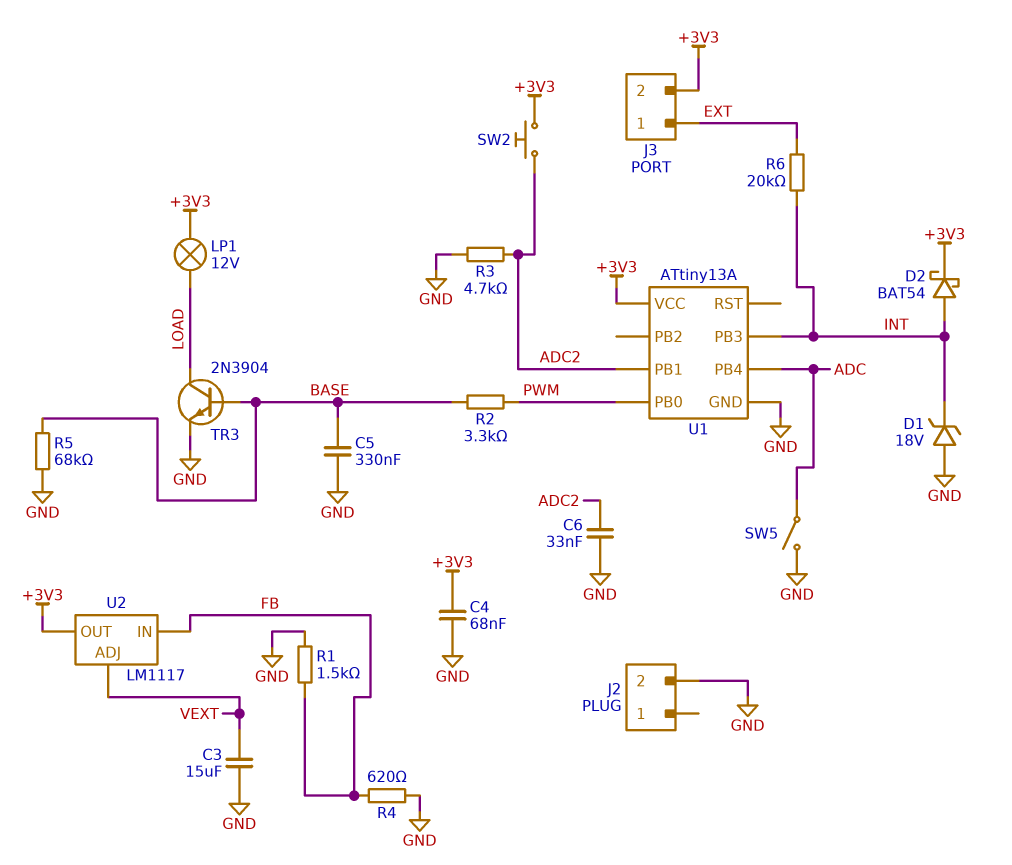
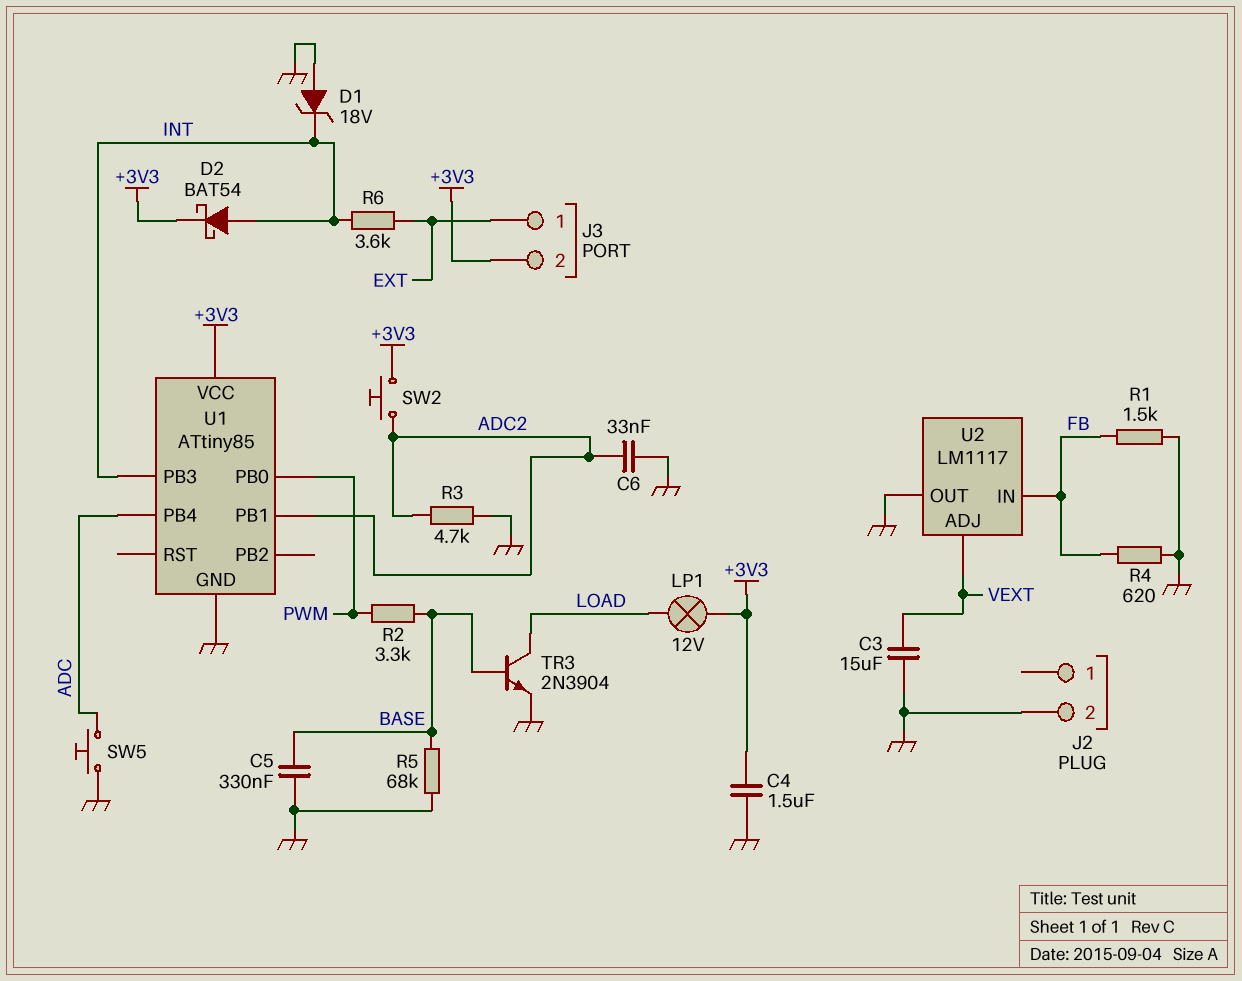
C4: 68nF (+3V3, GND) -> 1.5uF (+3V3, GND)
R6: 20k (EXT, INT) -> 3.6k (EXT, INT)
SW5: switch (ADC, GND) -> button (ADC, GND)
U1: ATtiny13A -> ATtiny85
U2 pin OUT: +3V3 -> GND

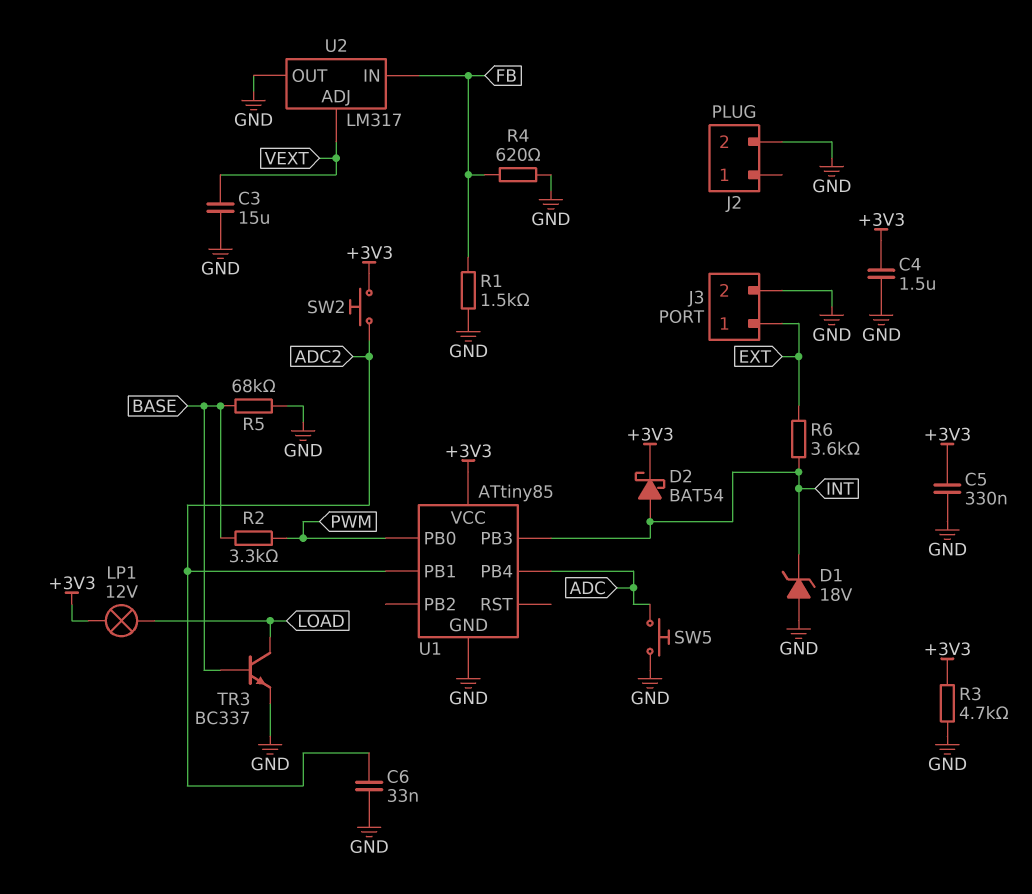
C5: 330nF (BASE, GND) -> 330nF (+3V3, GND)
J3 pin 2: +3V3 -> GND
R3: 4.7k (ADC2, GND) -> 4.7k (+3V3, GND)
TR3: NPN 2N3904 (B BASE, C LOAD, E GND) -> NPN BC337 (B BASE, C LOAD, E GND)
U2: LM1117 -> LM317

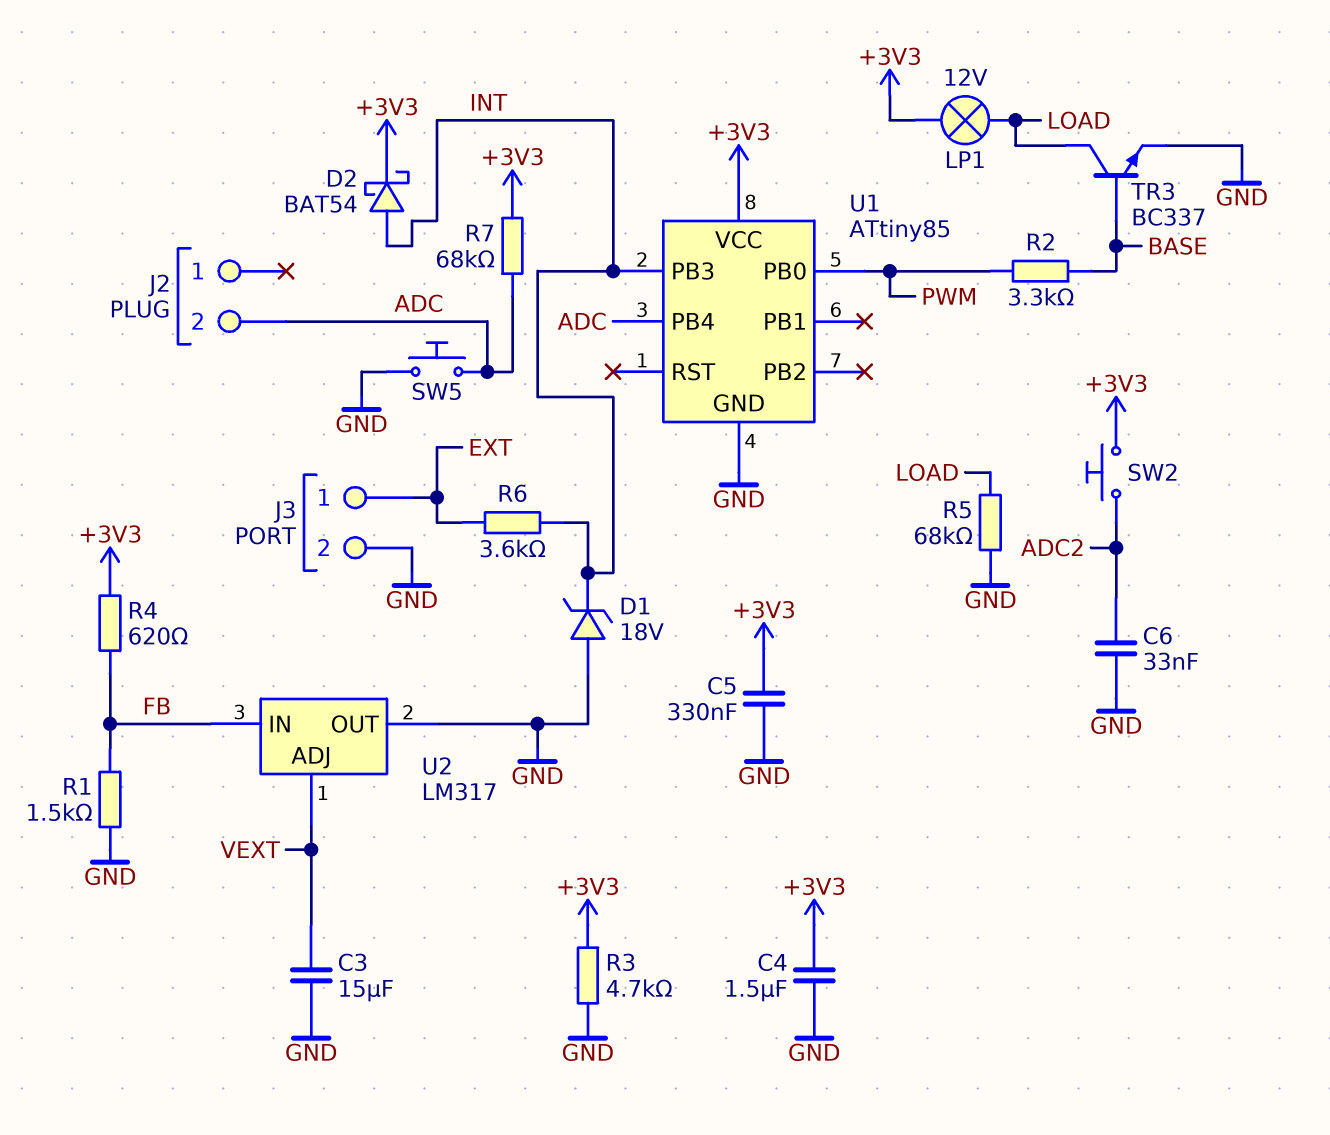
J2 pin 2: GND -> ADC
R4: 620 (FB, GND) -> 620 (+3V3, FB)
R5: 68k (BASE, GND) -> 68k (GND, LOAD)
R7: none -> 68k (+3V3, ADC)
U1 pin PB1: ADC2 -> none

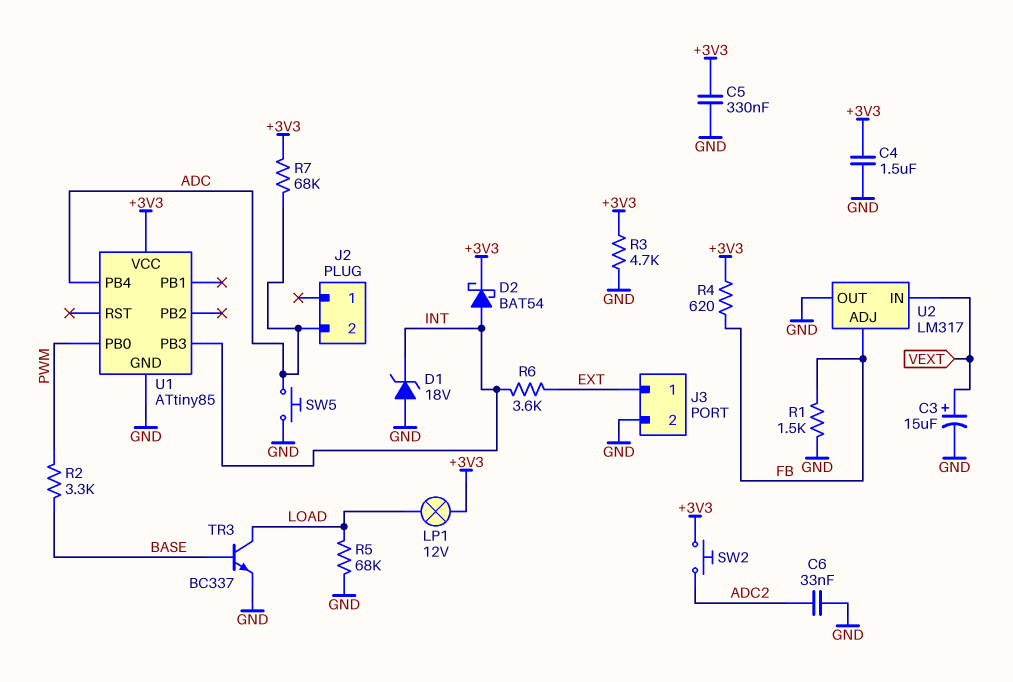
C3: 15uF (GND, VEXT) -> 15uF (plus VEXT, minus GND)
U2 pin ADJ: VEXT -> FB
U2 pin IN: FB -> VEXT

